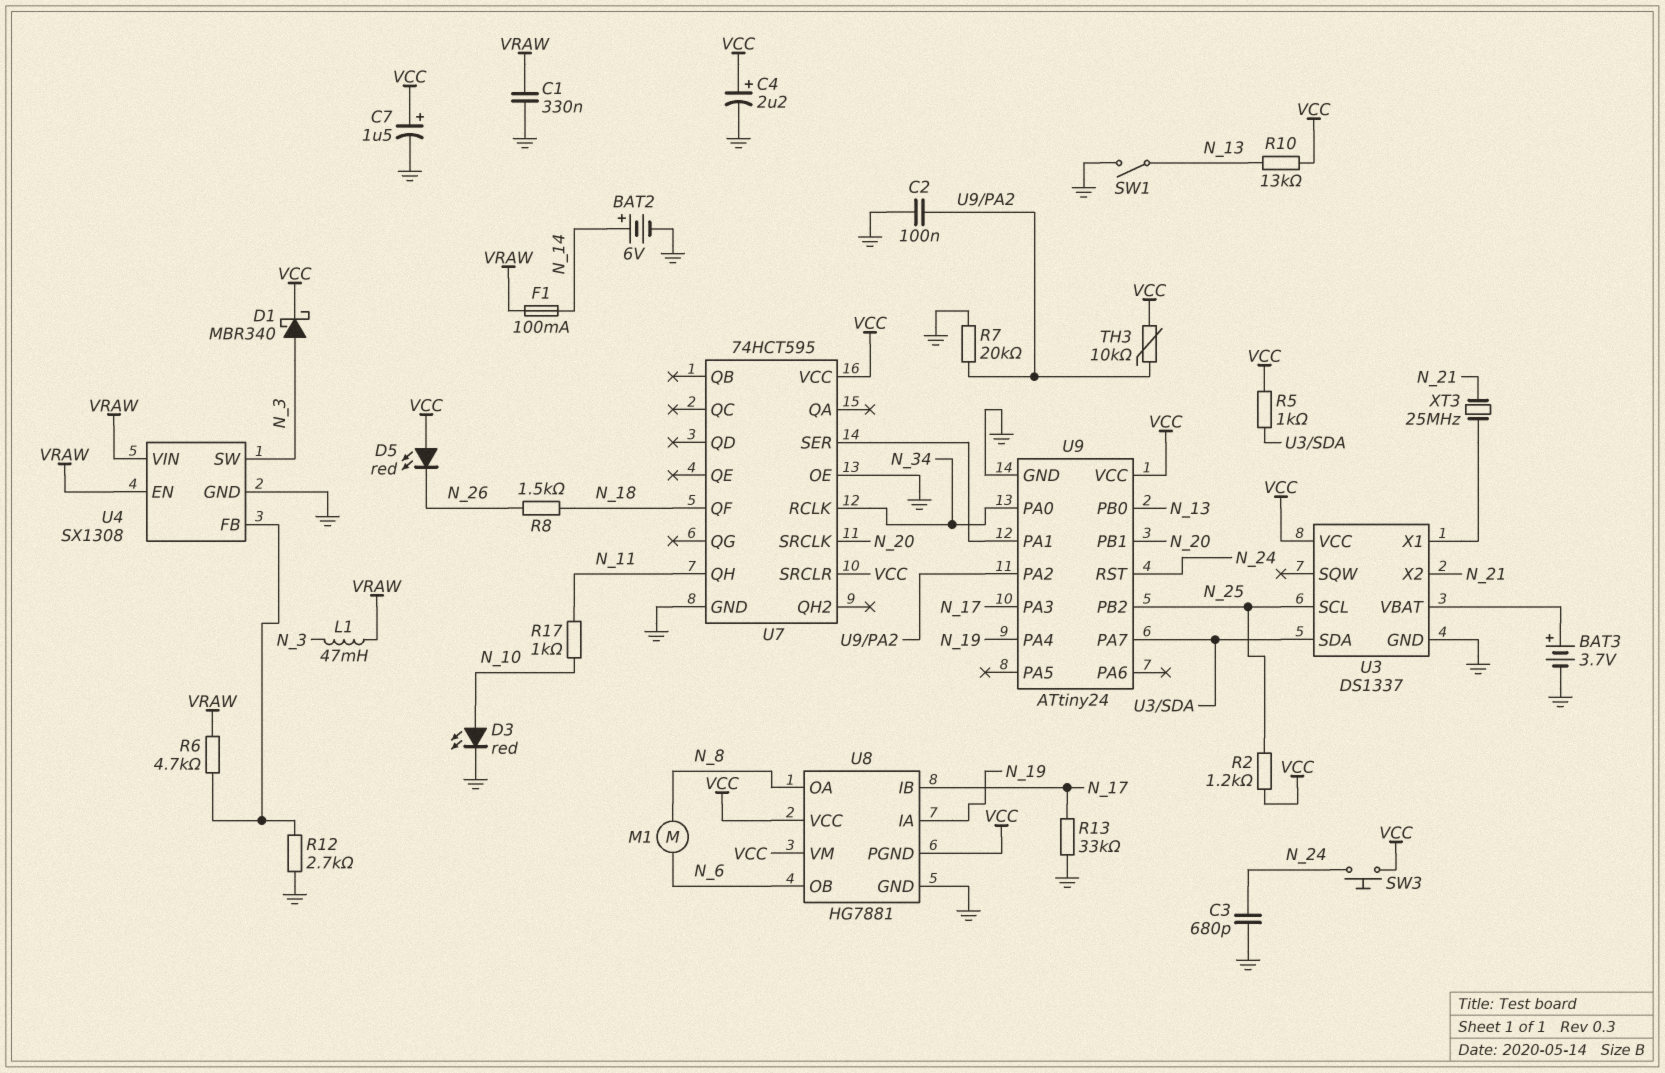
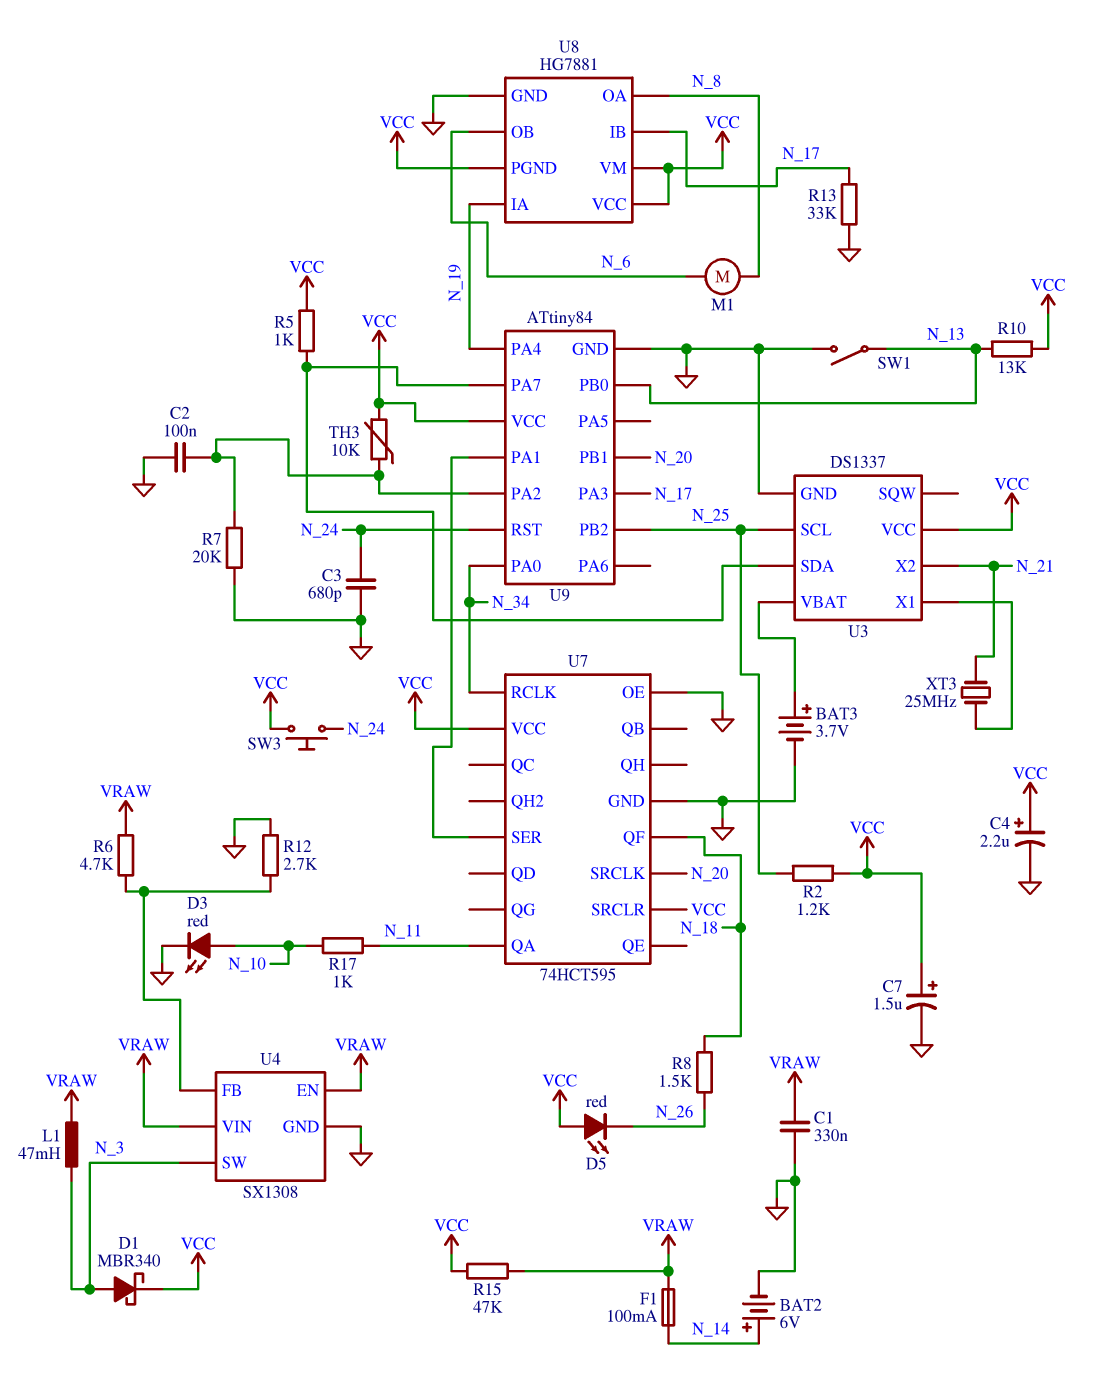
R15: none -> 47k (VCC, VRAW)
U7 pin QA: none -> N_11
U7 pin QH: N_11 -> none
U9: ATtiny24 -> ATtiny84

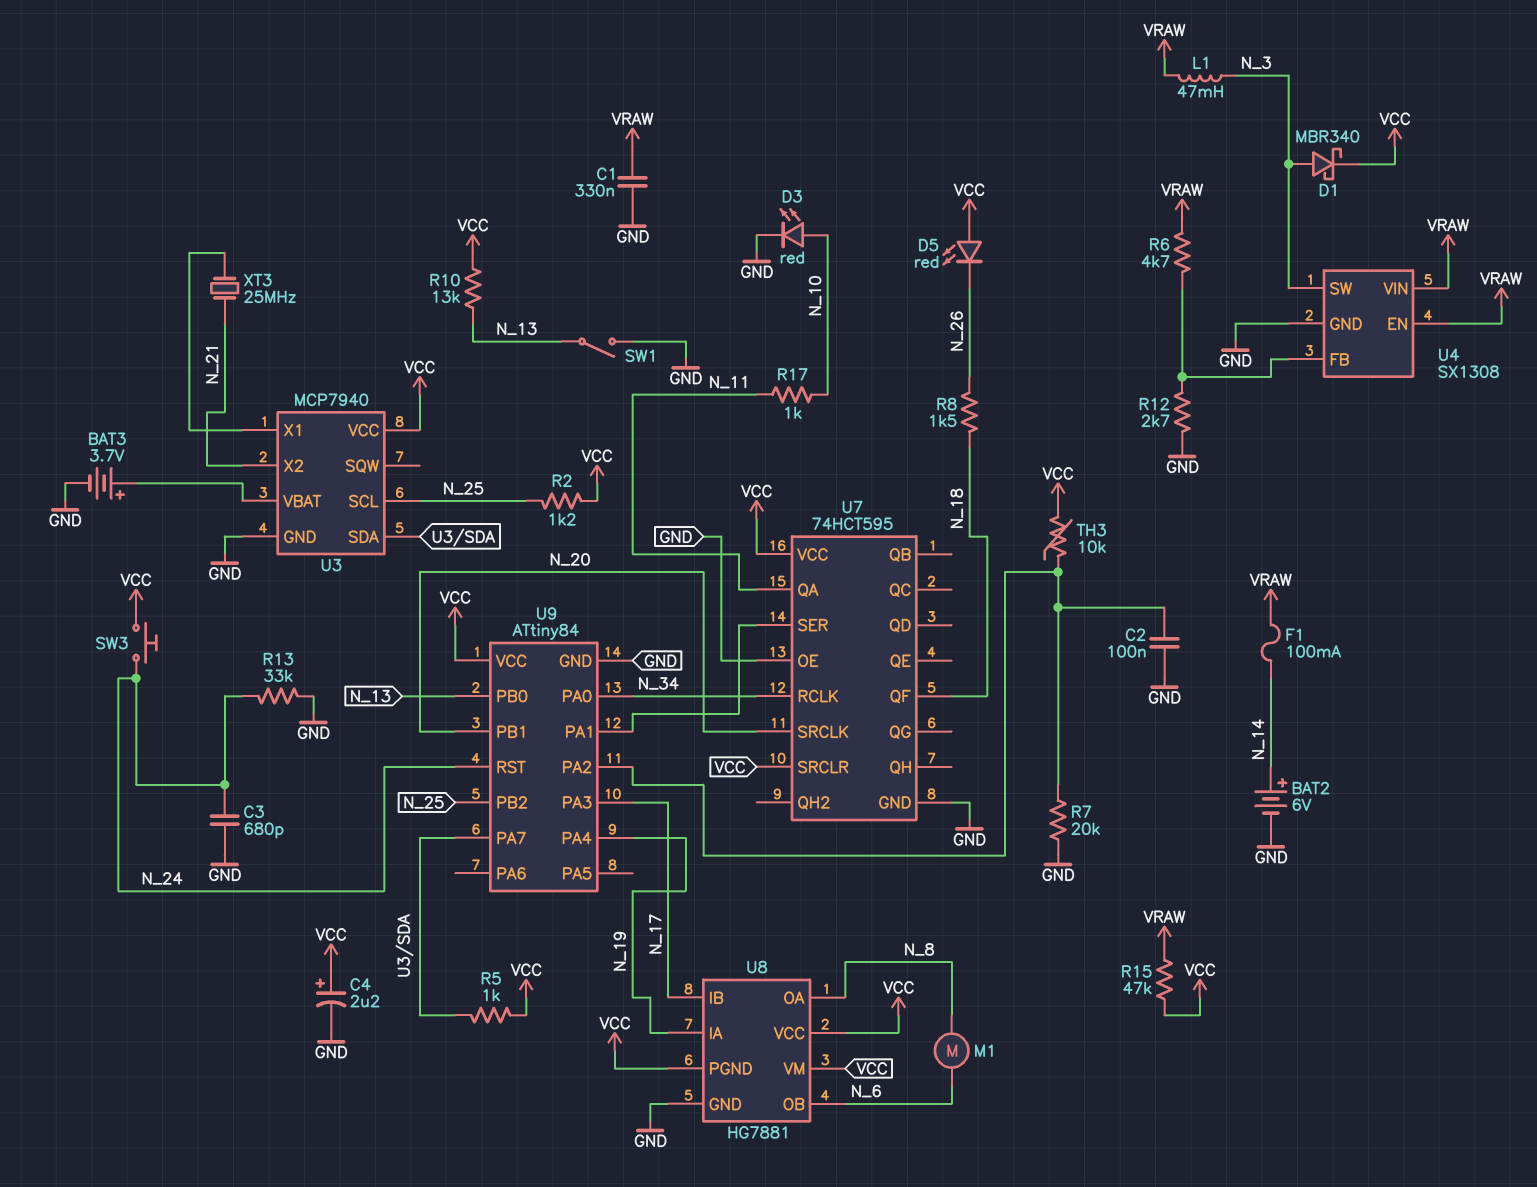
C7: 1.5uF (plus VCC, minus GND) -> none
R13: 33k (GND, N_17) -> 33k (GND, N_24)
U3: DS1337 -> MCP7940

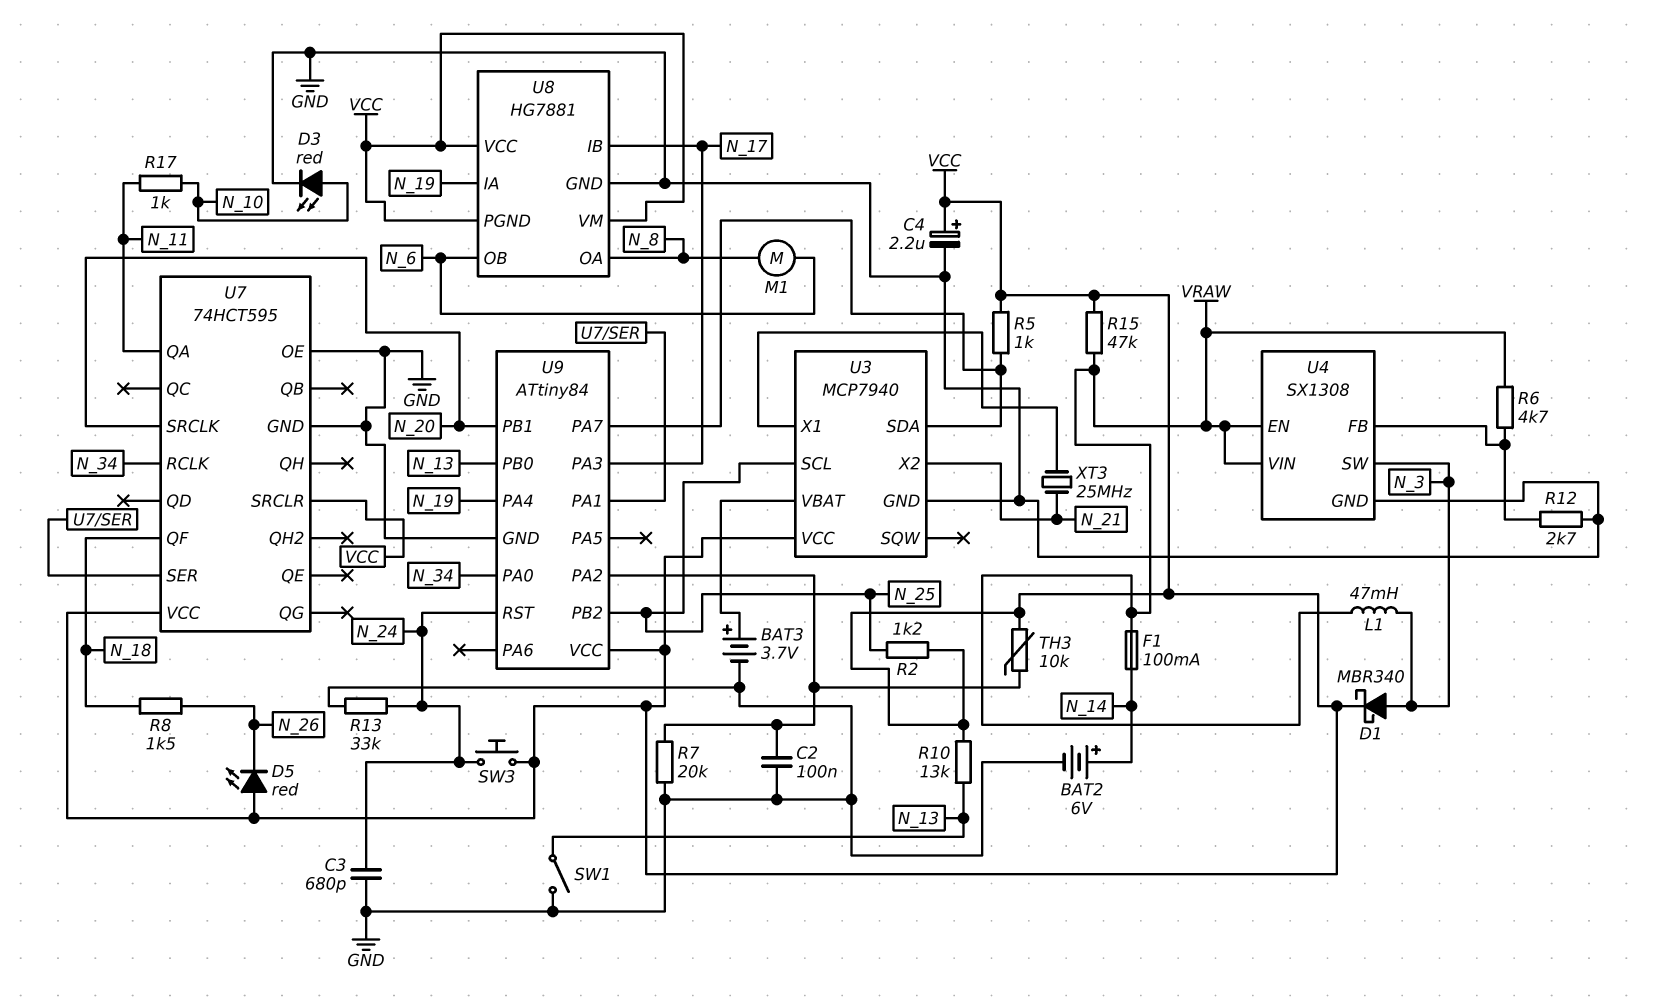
C1: 330nF (GND, VRAW) -> none

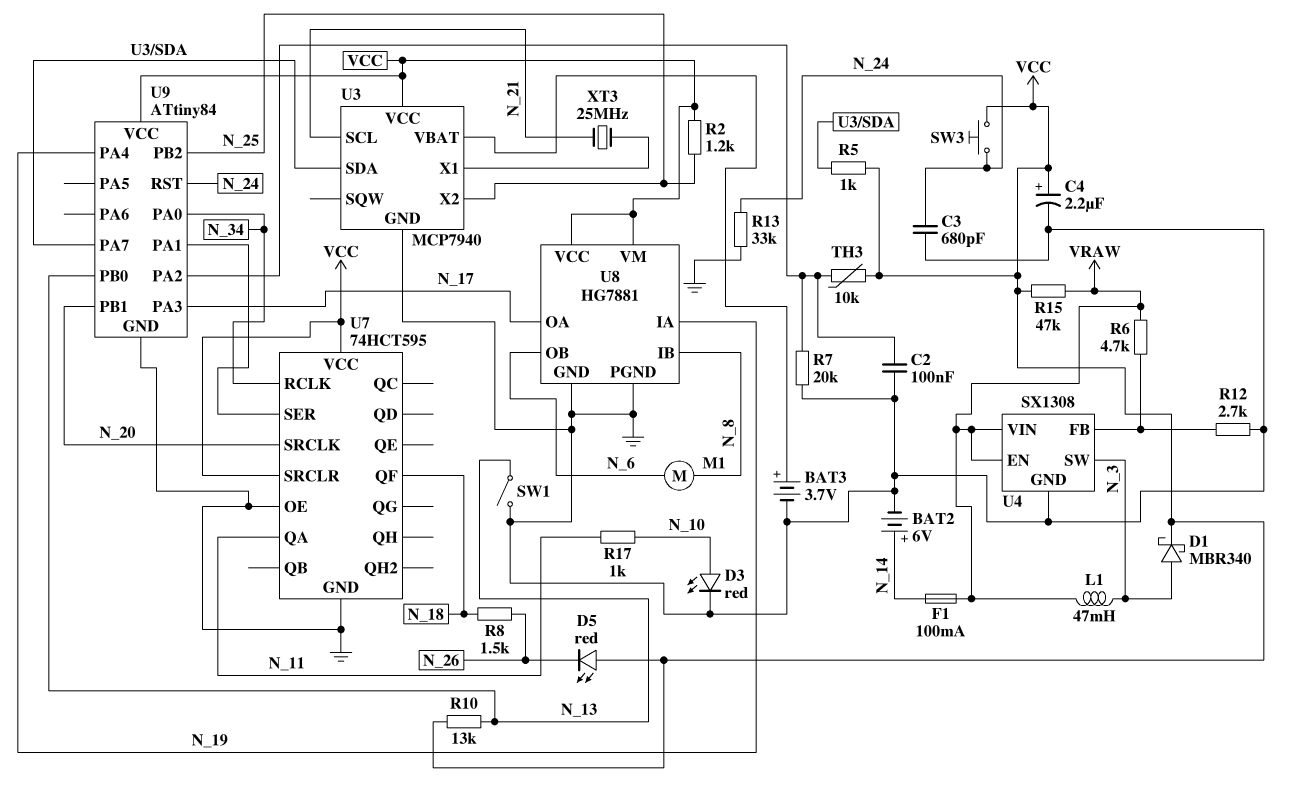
U3 pin SCL: N_25 -> N_21
U3 pin X2: N_21 -> N_25
U8 pin IB: N_17 -> N_8
U8 pin OA: N_8 -> N_17
U8 pin PGND: VCC -> GND

